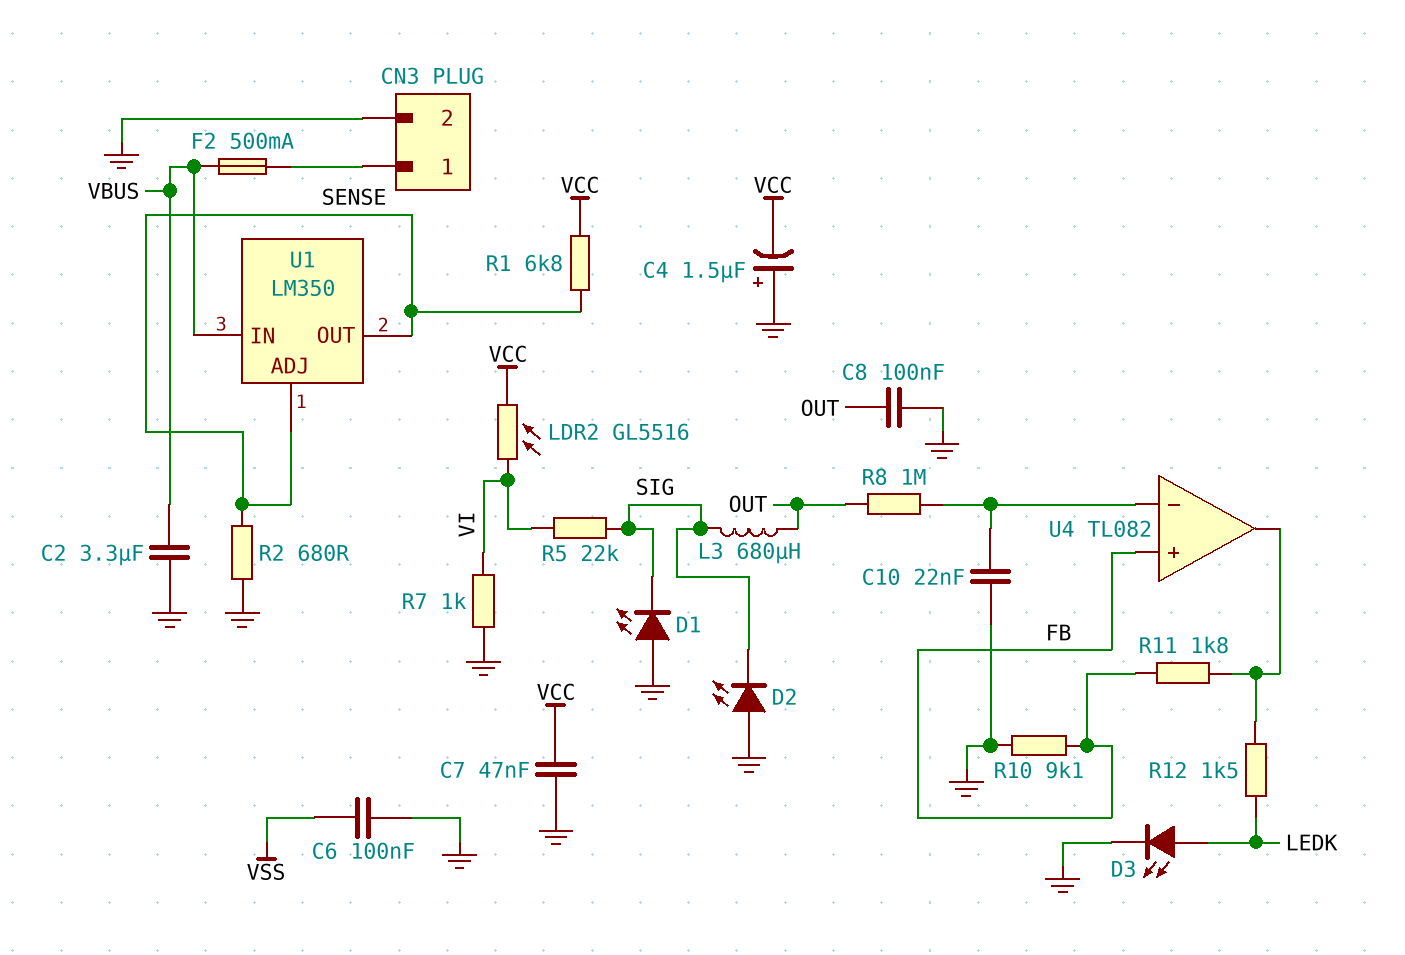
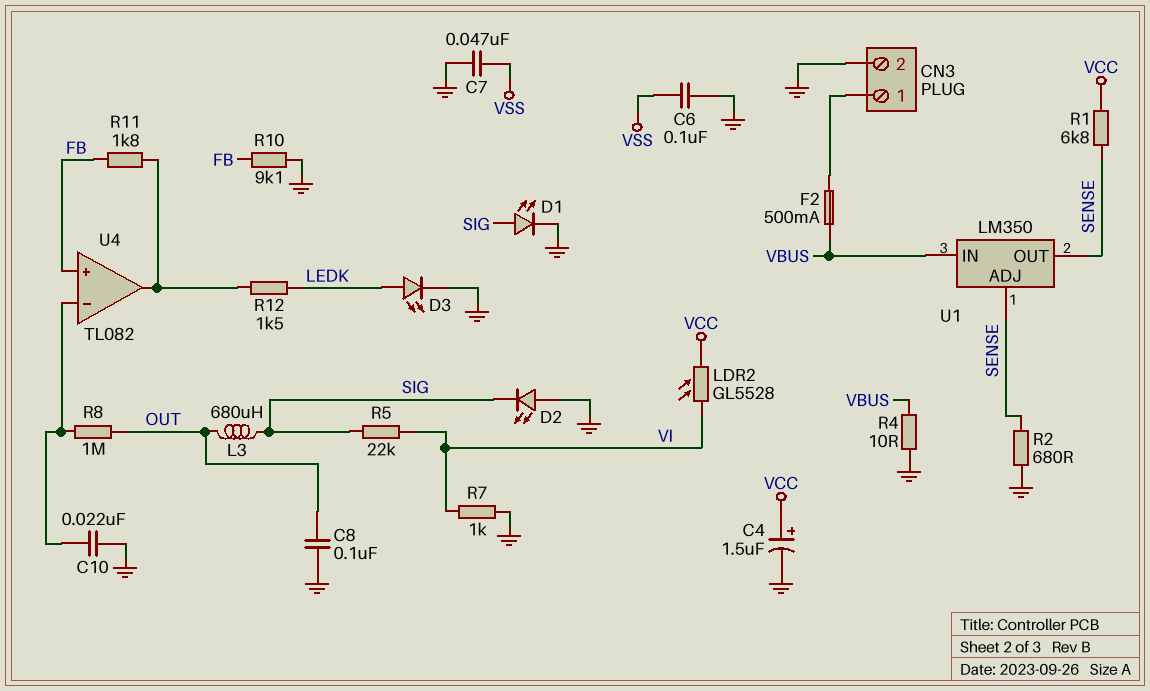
C2: 3.3uF (GND, VBUS) -> none
C4: 1.5uF (plus GND, minus VCC) -> 1.5uF (plus VCC, minus GND)
C7: 47nF (GND, VCC) -> 47nF (GND, VSS)
D1: LED (A GND, K SIG) -> LED (A SIG, K GND)
LDR2: GL5516 (VCC, VI) -> GL5528 (VCC, VI)
R4: none -> 10 (GND, VBUS)

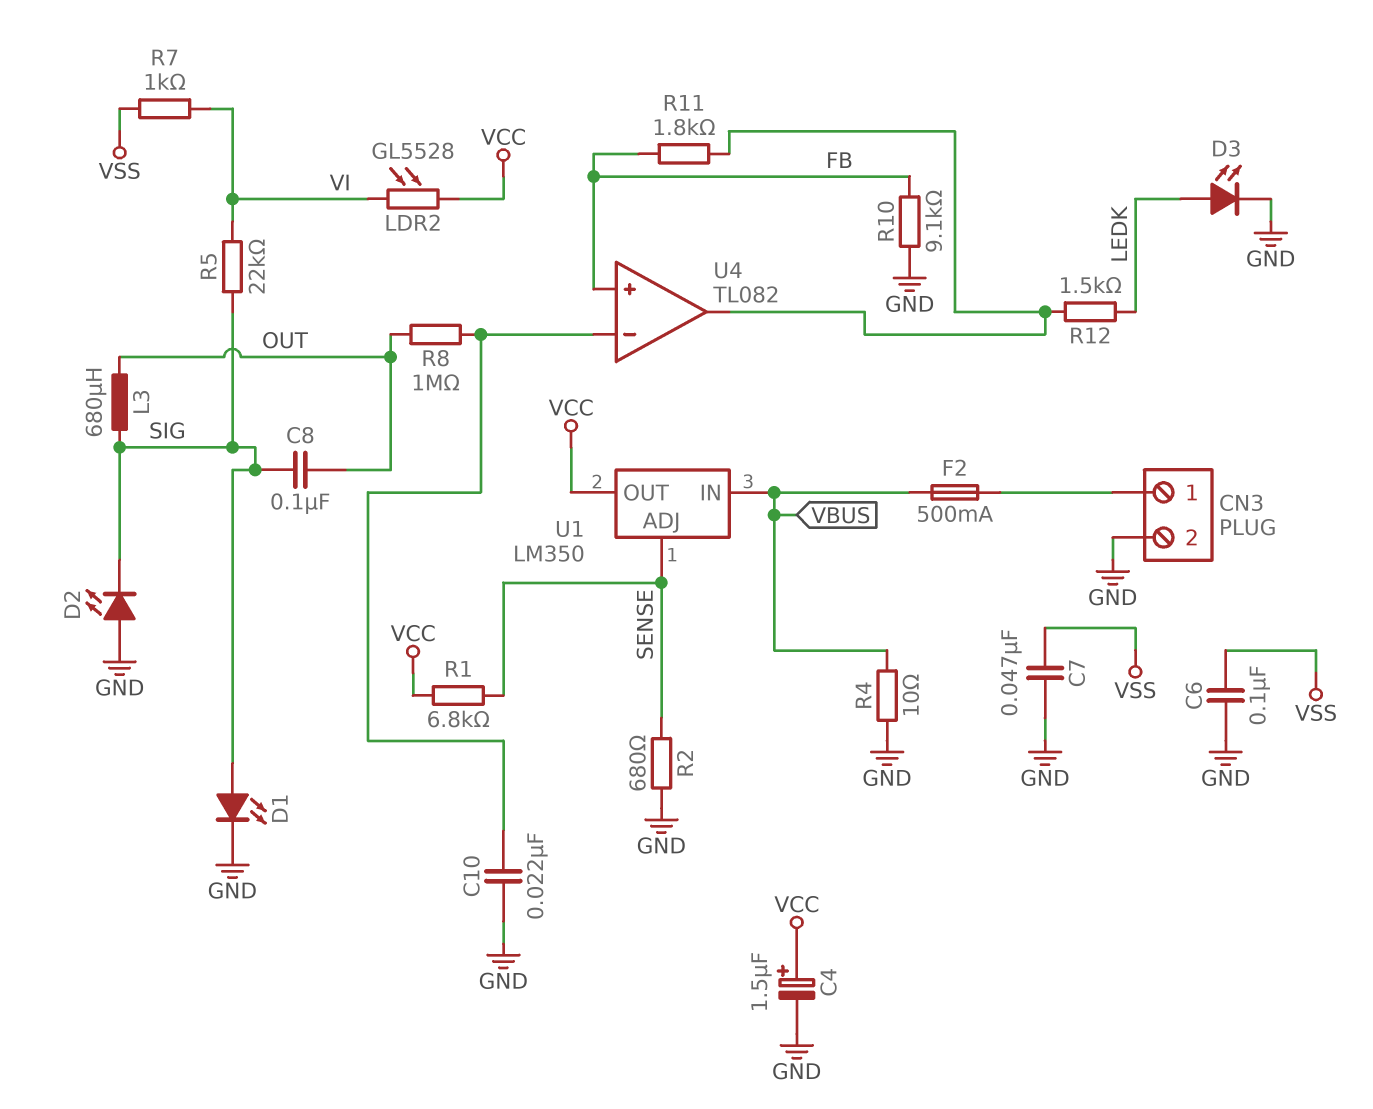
C8: 100nF (GND, OUT) -> 100nF (OUT, SIG)
R7: 1k (GND, VI) -> 1k (VI, VSS)
U1 pin OUT: SENSE -> VCC

